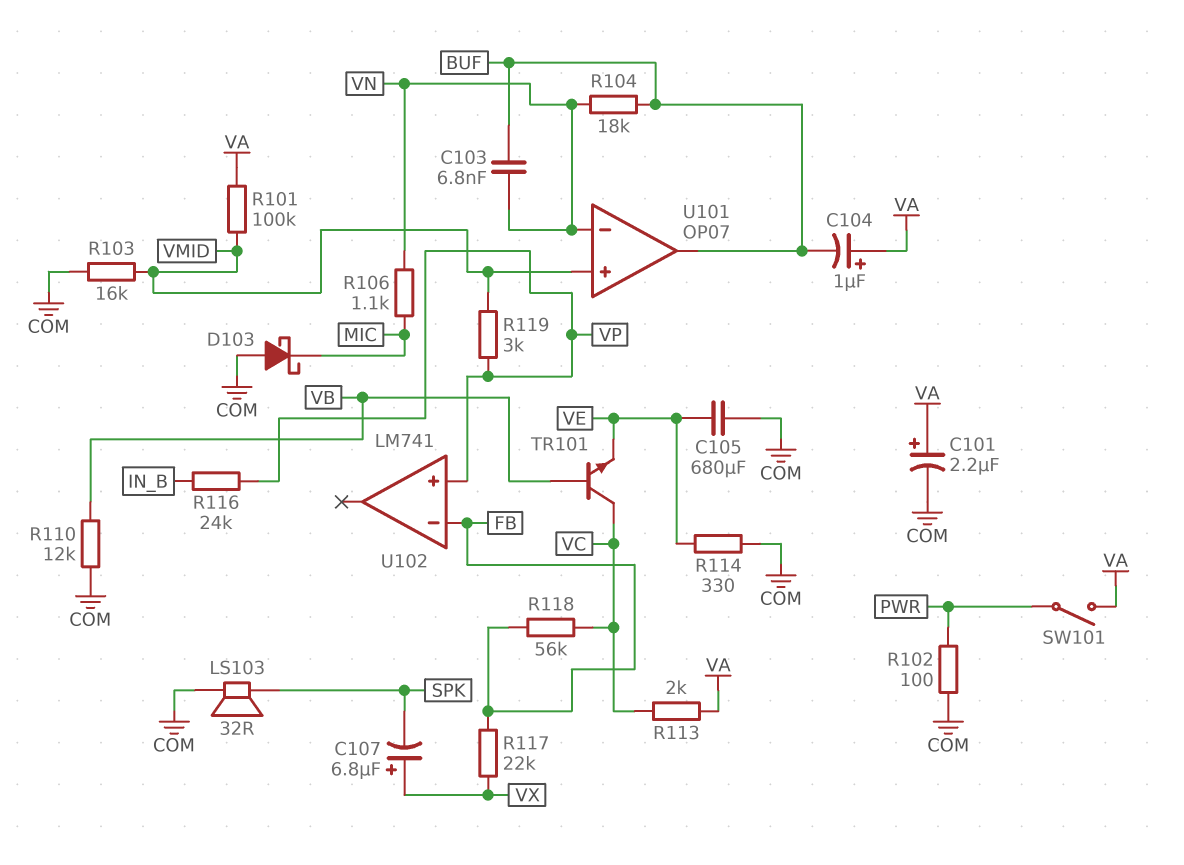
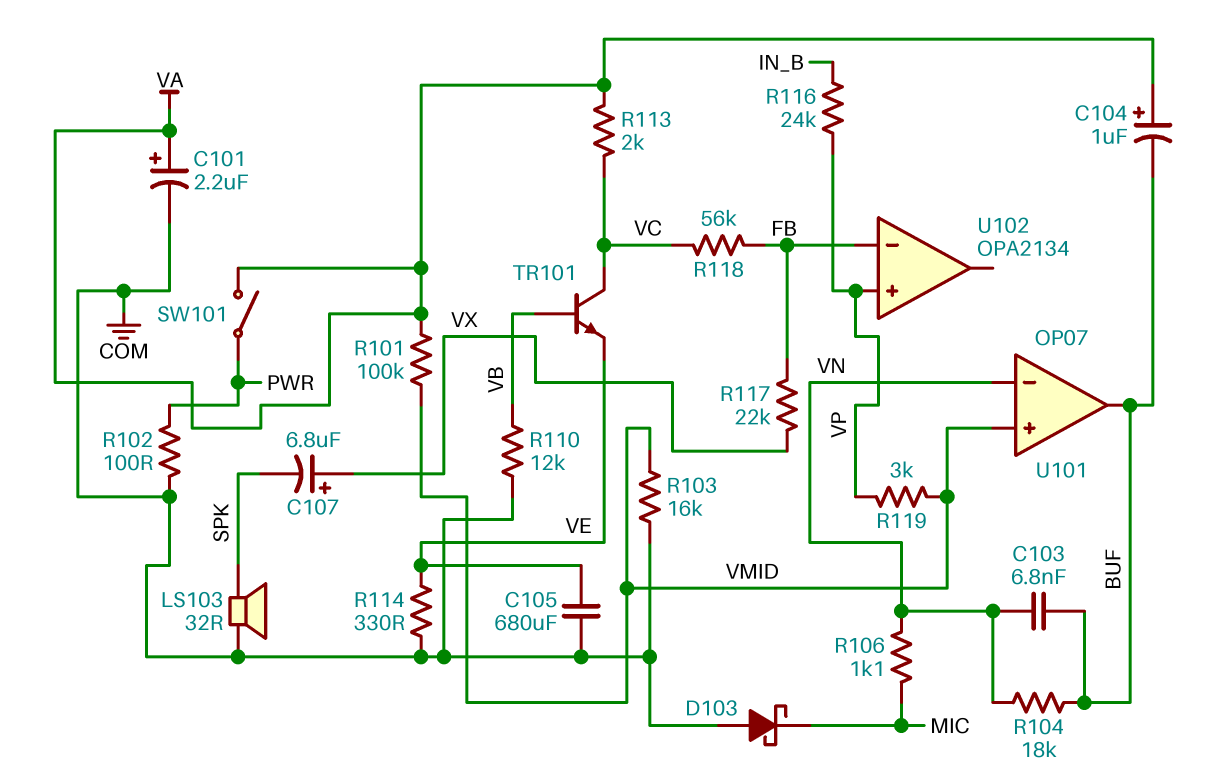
U102: LM741 -> OPA2134

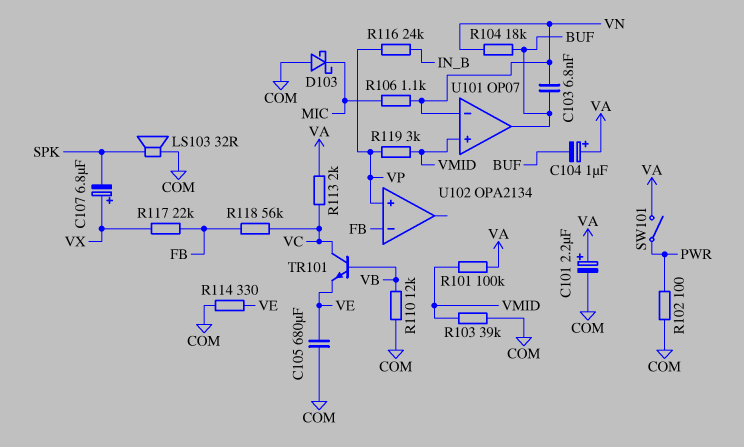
R103: 16k (COM, VMID) -> 39k (COM, VMID)

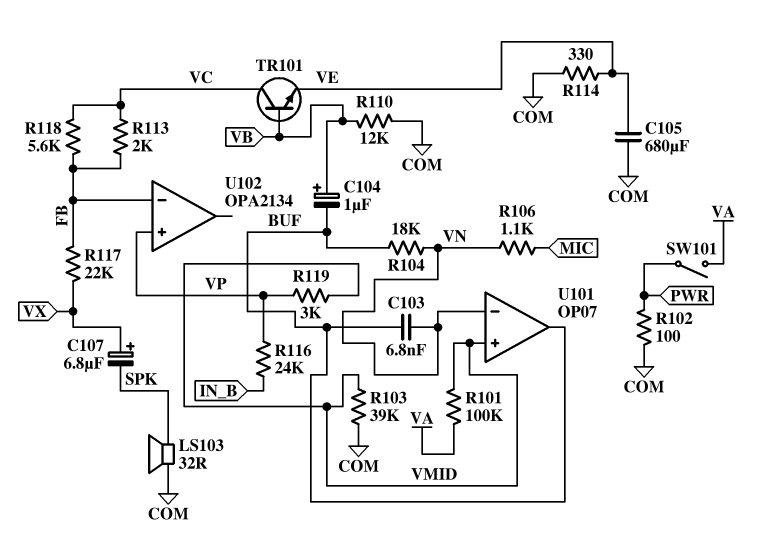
C101: 2.2uF (plus VA, minus COM) -> none
C104: 1uF (plus VA, minus BUF) -> 1uF (plus VB, minus BUF)
D103: schottky (A COM, K MIC) -> none
R113: 2k (VA, VC) -> 2k (FB, VC)
R118: 56k (FB, VC) -> 5.6k (FB, VC)

